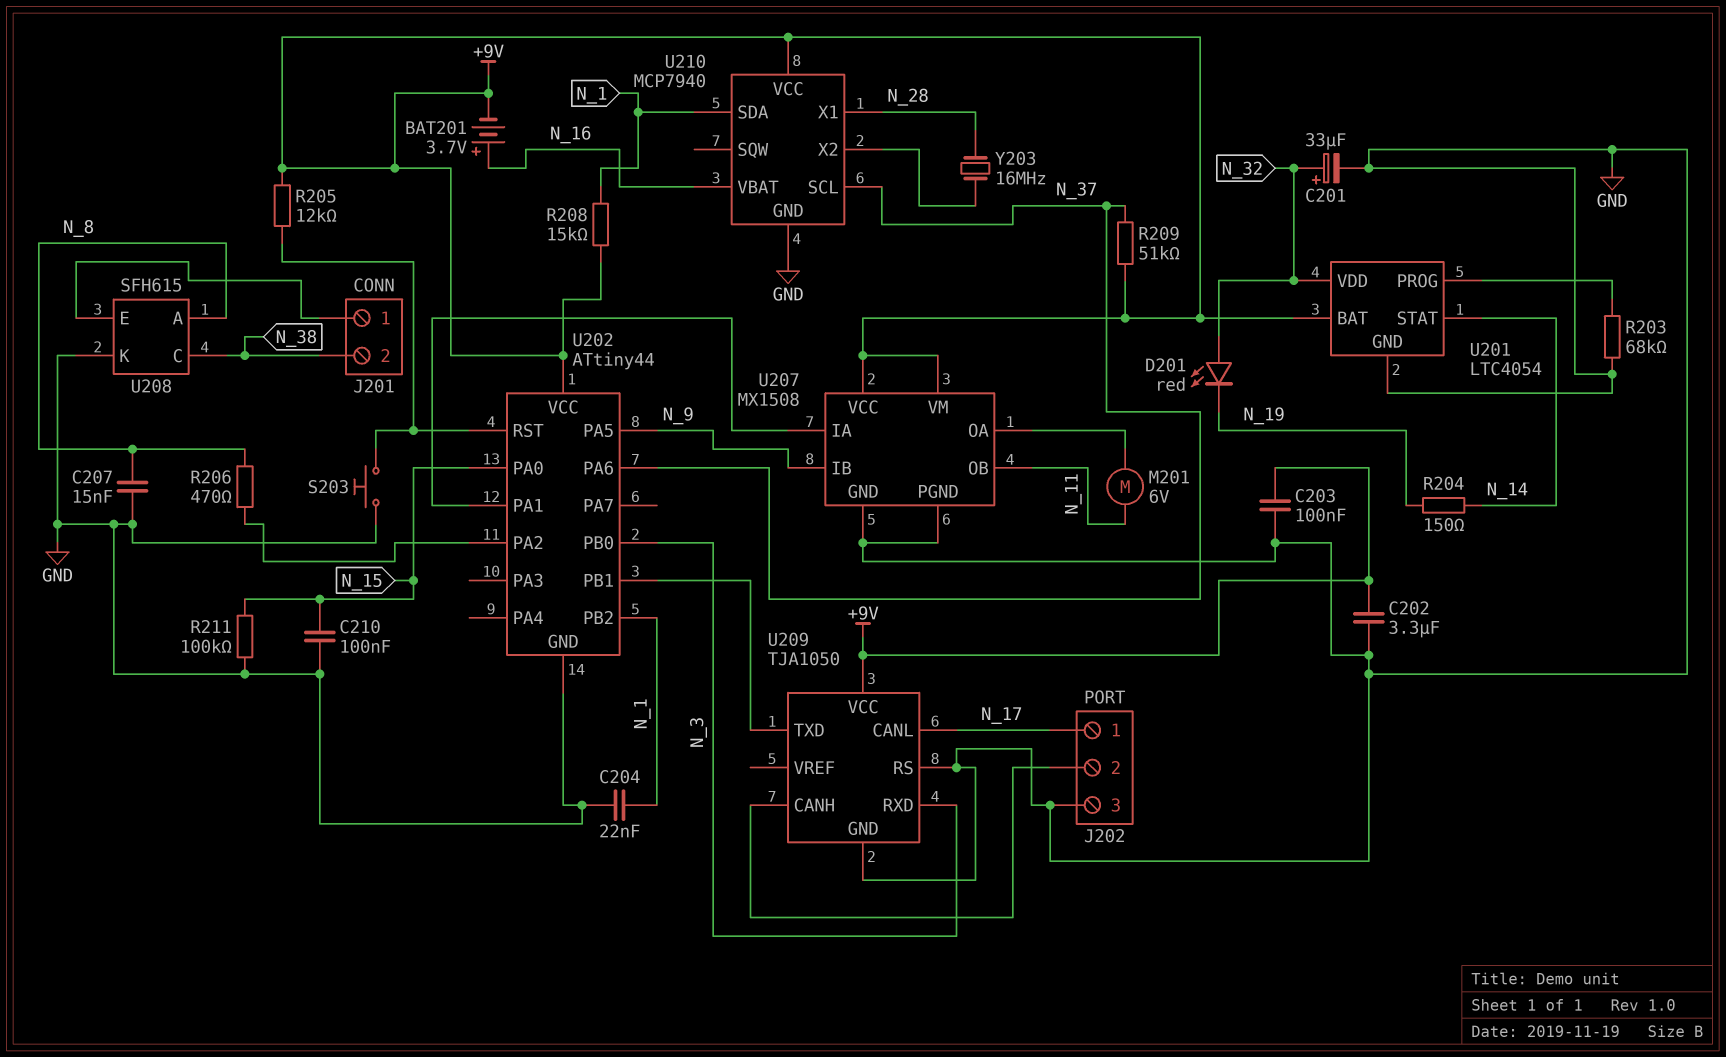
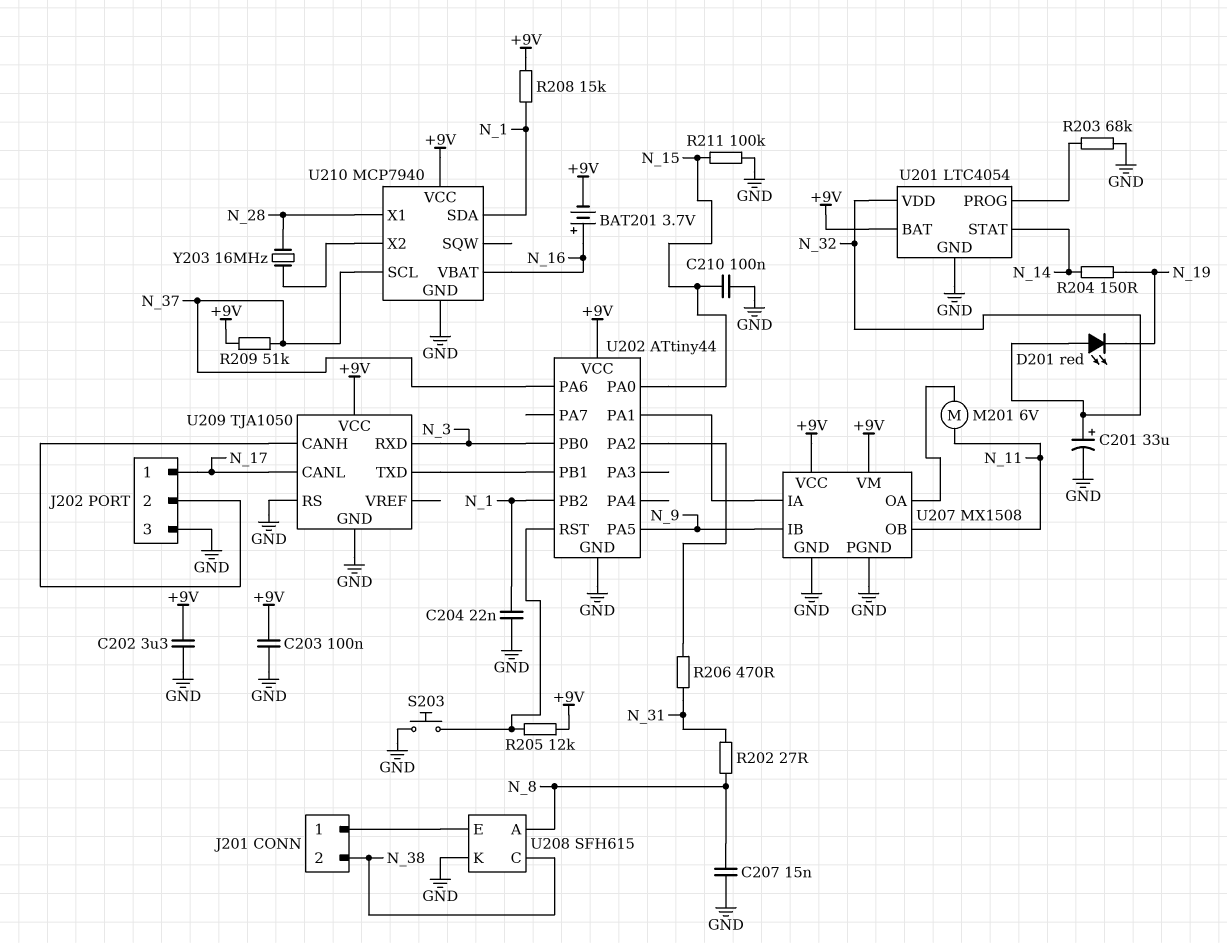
R202: none -> 27 (N_8, N_31)
R206: 470 (N_8, U202/PA2) -> 470 (N_31, U202/PA2)

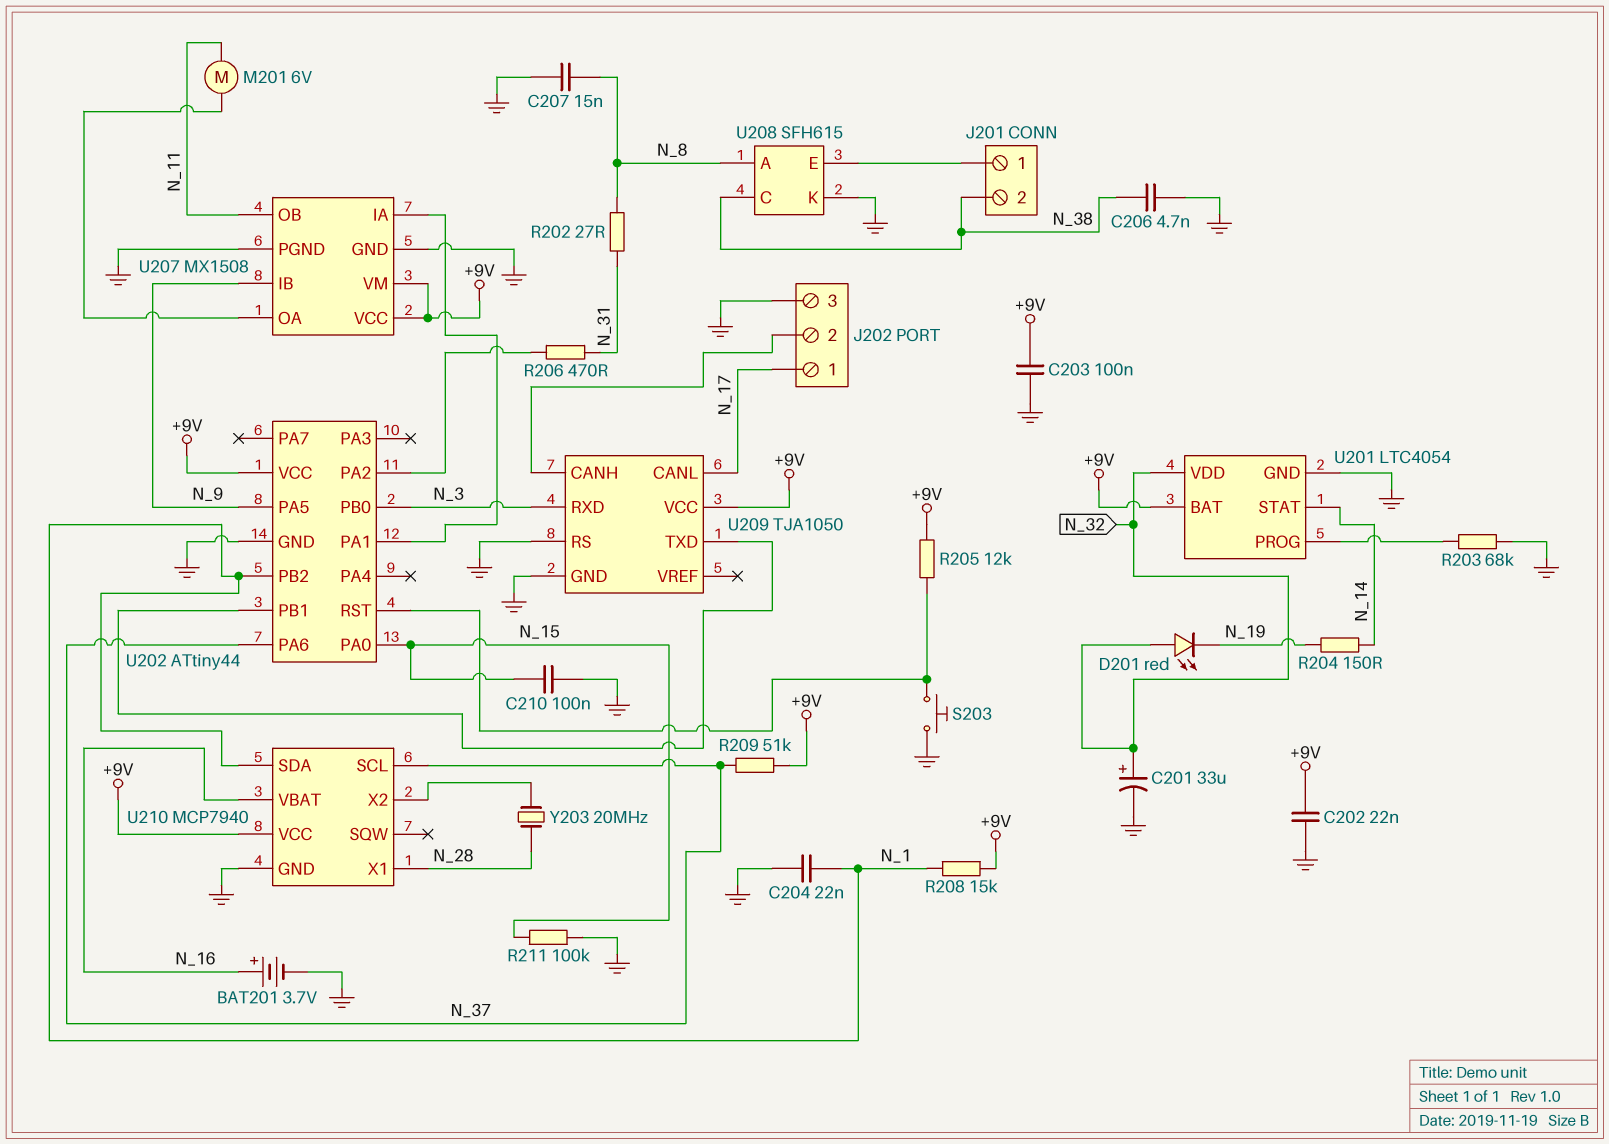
BAT201: 3.7V (plus N_16, minus +9V) -> 3.7V (plus N_16, minus GND)
C202: 3.3uF (+9V, GND) -> 22nF (+9V, GND)
C206: none -> 4.7nF (GND, N_38)
Y203: 16MHz (N_28, U210/X2) -> 20MHz (N_28, U210/X2)

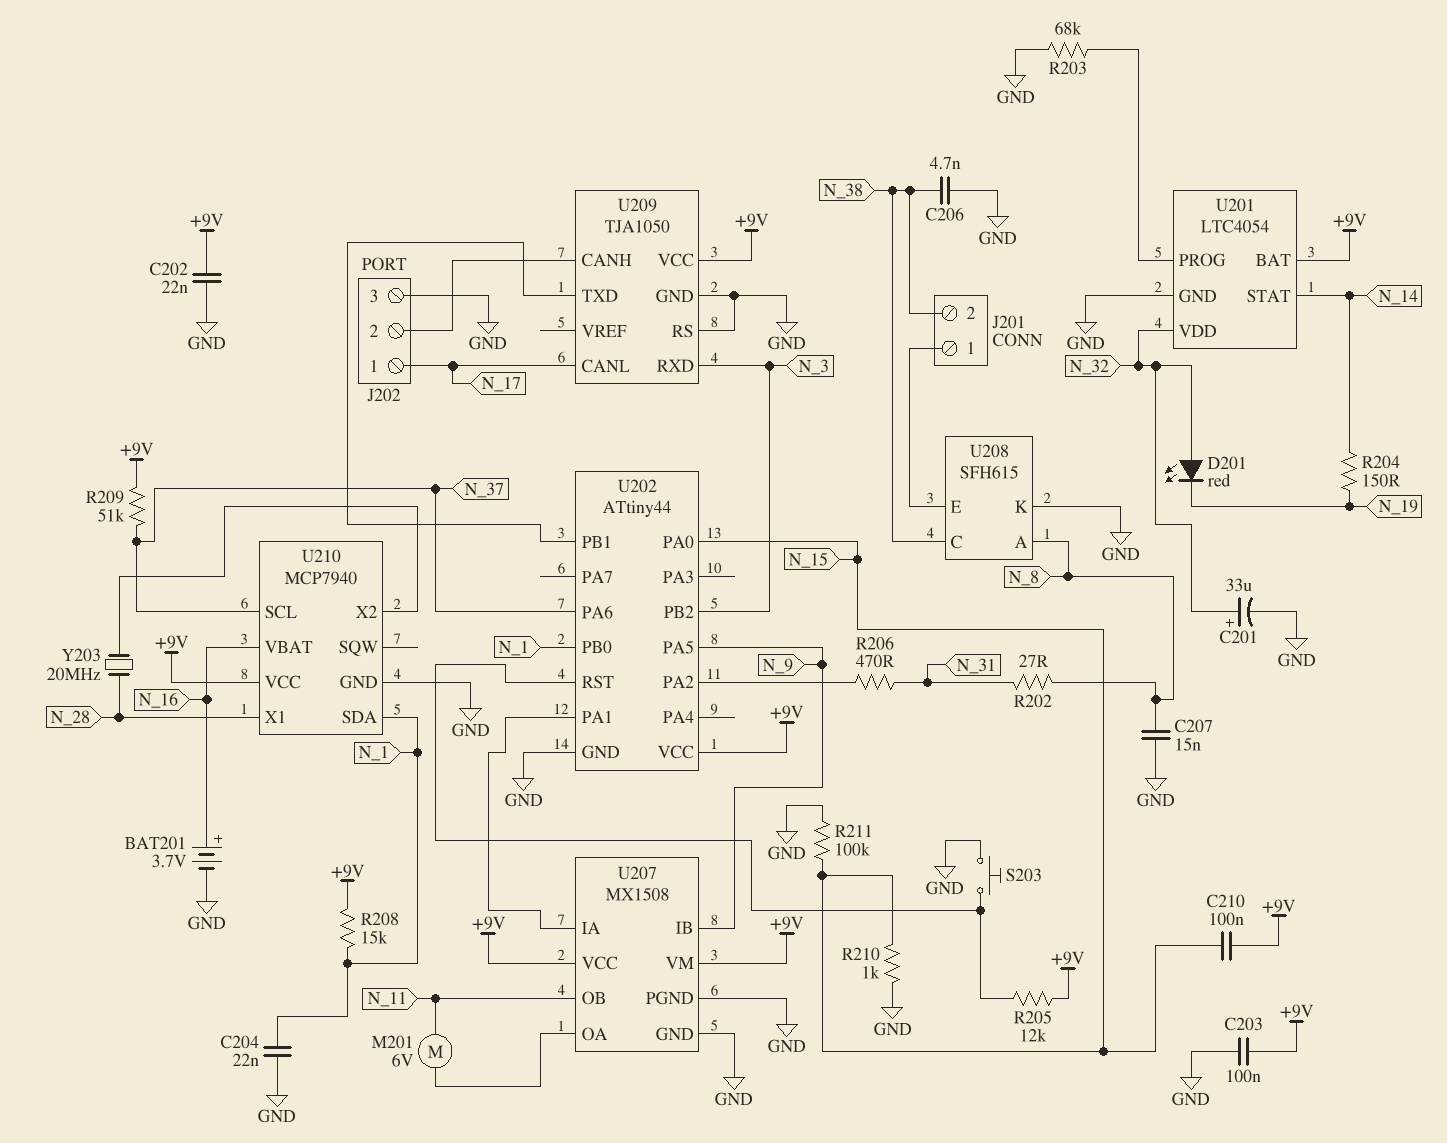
C210: 100nF (GND, N_15) -> 100nF (+9V, N_15)
R210: none -> 1k (GND, N_15)
U202 pin PB0: N_3 -> N_1
U202 pin PB2: N_1 -> N_3

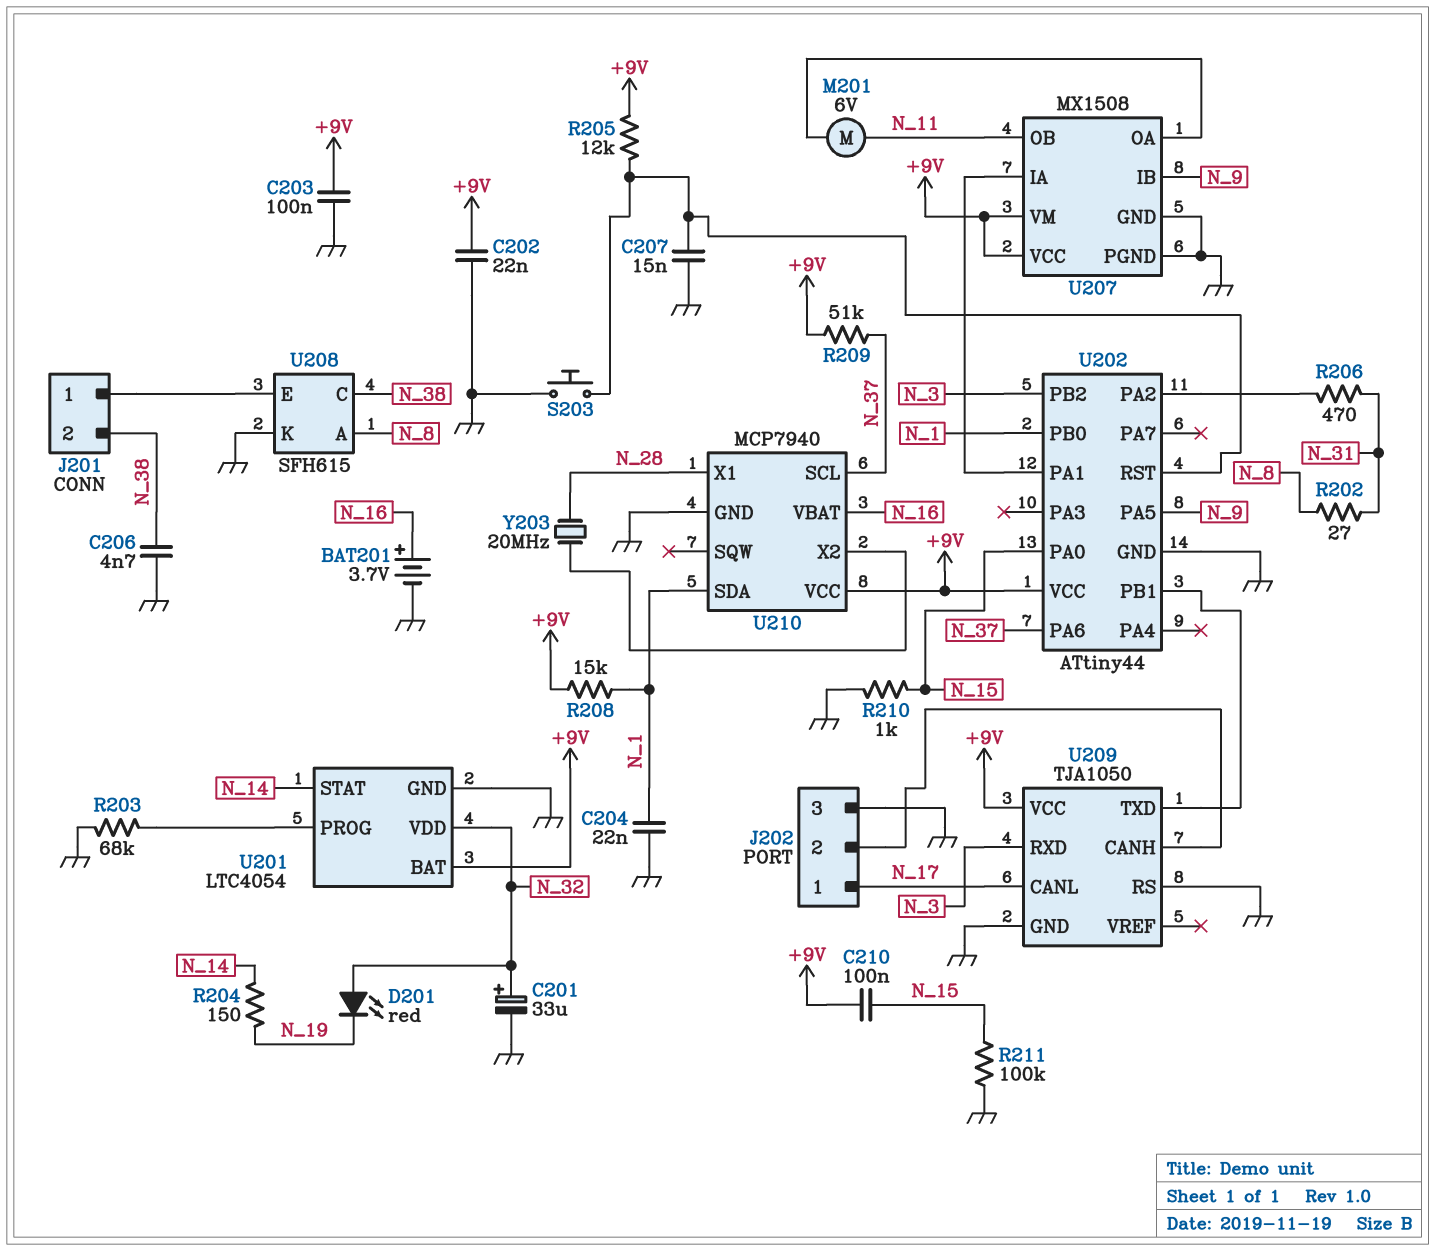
C207: 15nF (GND, N_8) -> 15nF (GND, U202/RST)

